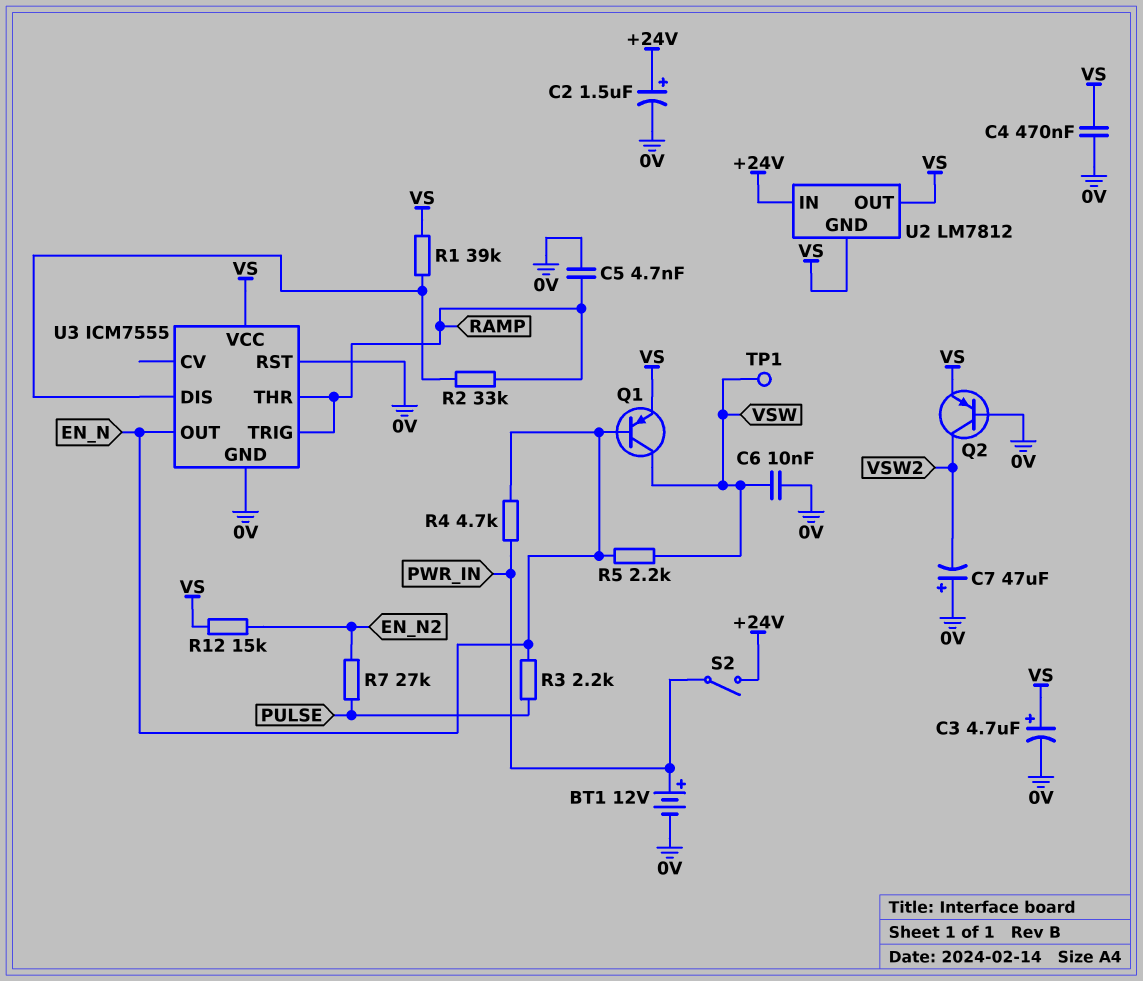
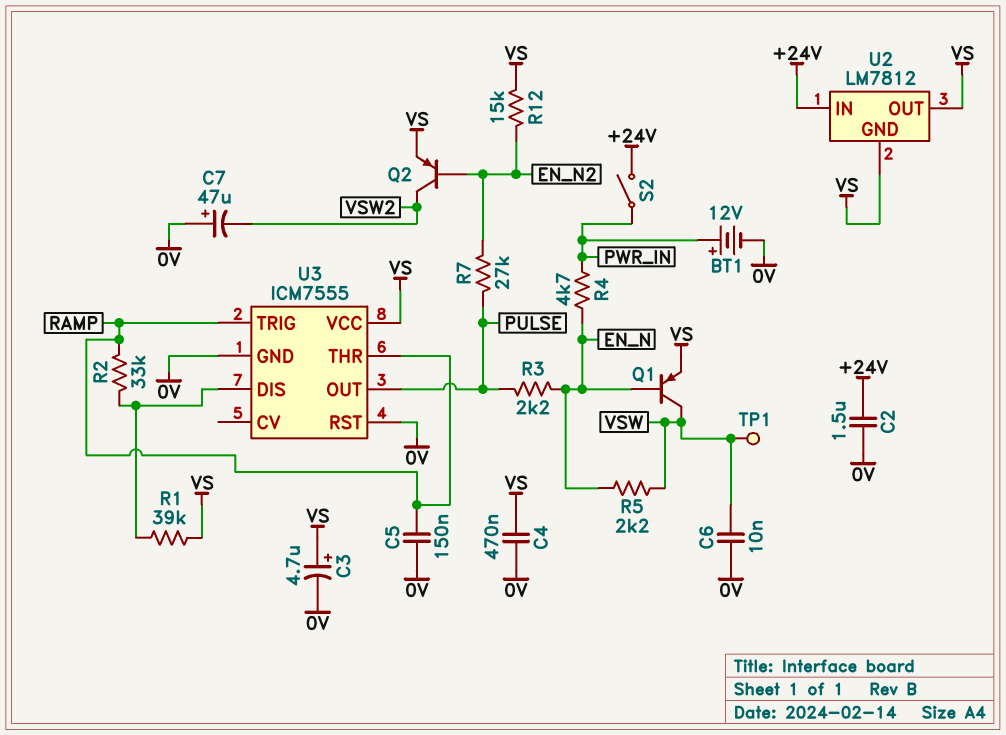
C2: 1.5uF (plus +24V, minus 0V) -> 1.5uF (+24V, 0V)
C5: 4.7nF (0V, RAMP) -> 150nF (0V, RAMP)
Q2: PNP (B 0V, C VSW2, E VS) -> PNP (B EN_N2, C VSW2, E VS)
U3 pin OUT: EN_N -> PULSE

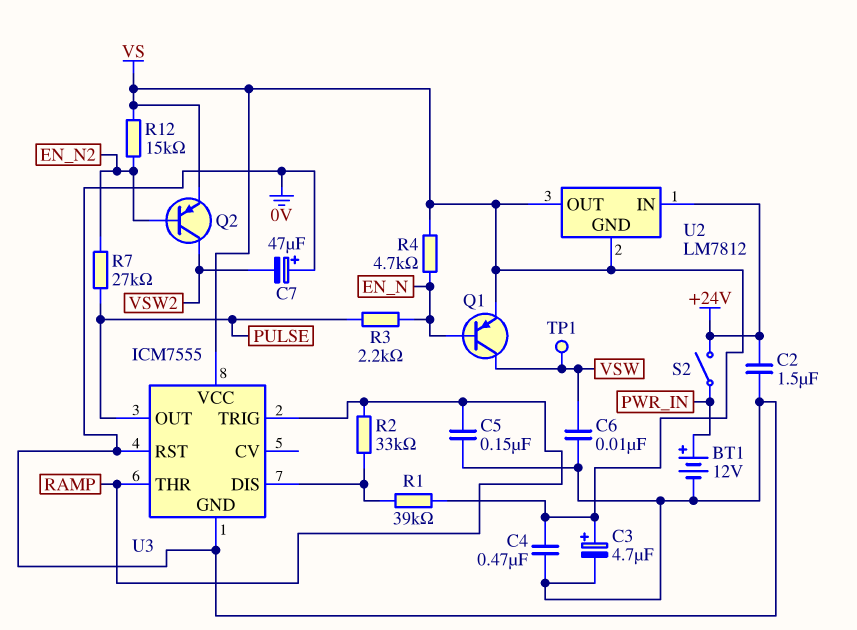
R4: 4.7k (EN_N, PWR_IN) -> 4.7k (EN_N, VS)
R5: 2.2k (EN_N, VSW) -> none

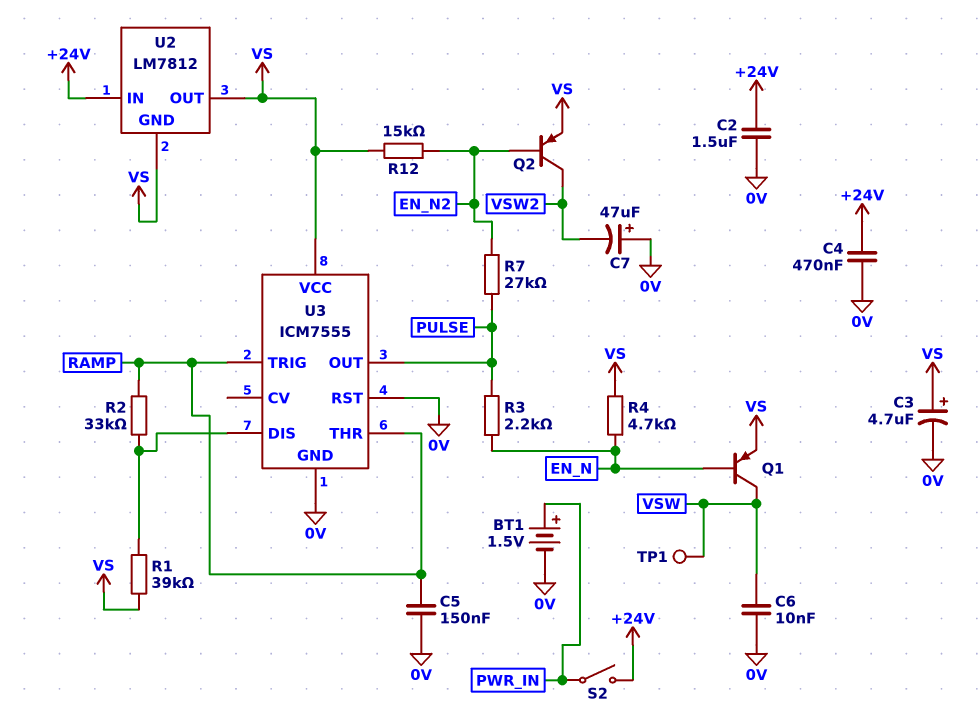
BT1: 12V (plus PWR_IN, minus 0V) -> 1.5V (plus PWR_IN, minus 0V)
C4: 470nF (0V, VS) -> 470nF (+24V, 0V)

